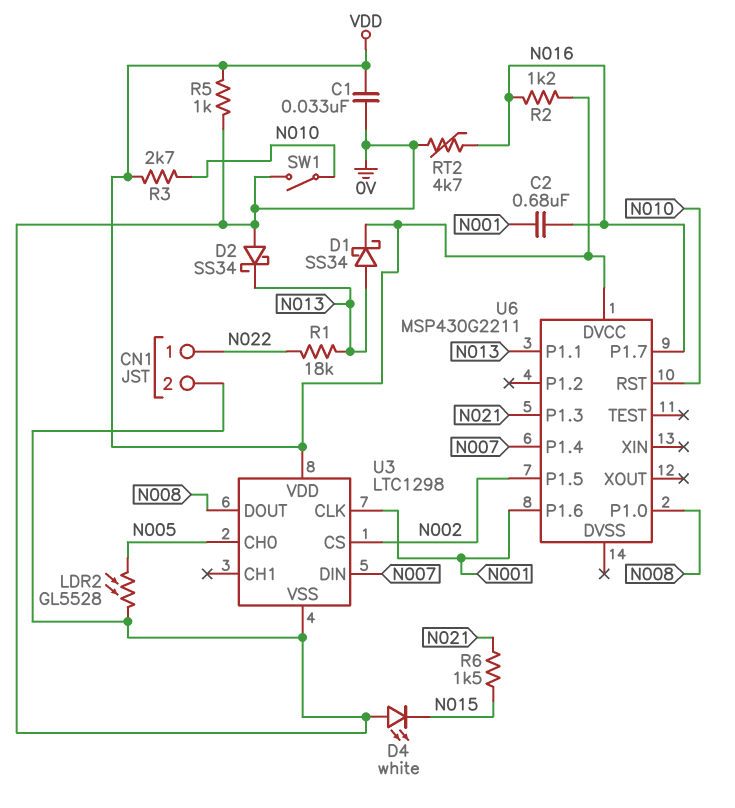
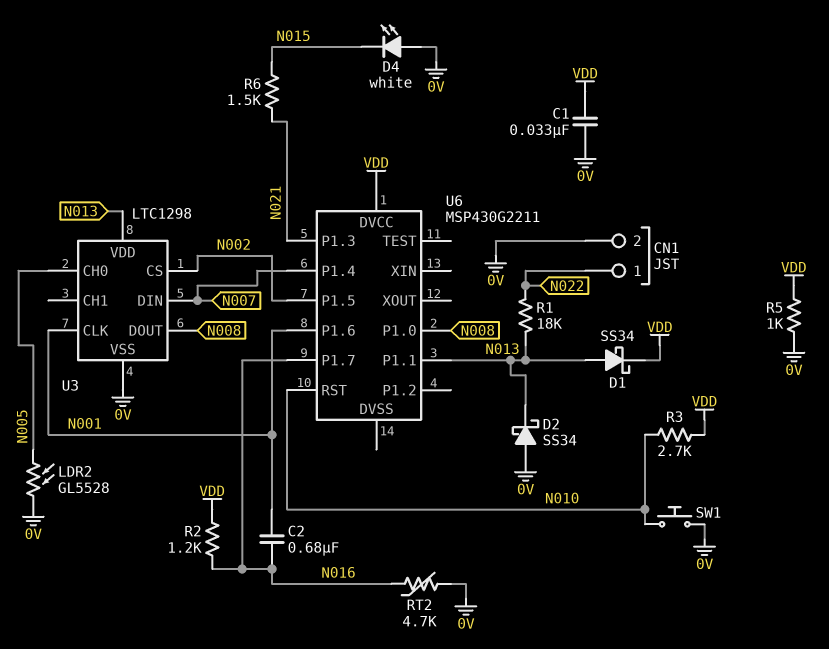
SW1: switch (0V, N010) -> button (0V, N010)
U3 pin VDD: VDD -> N013

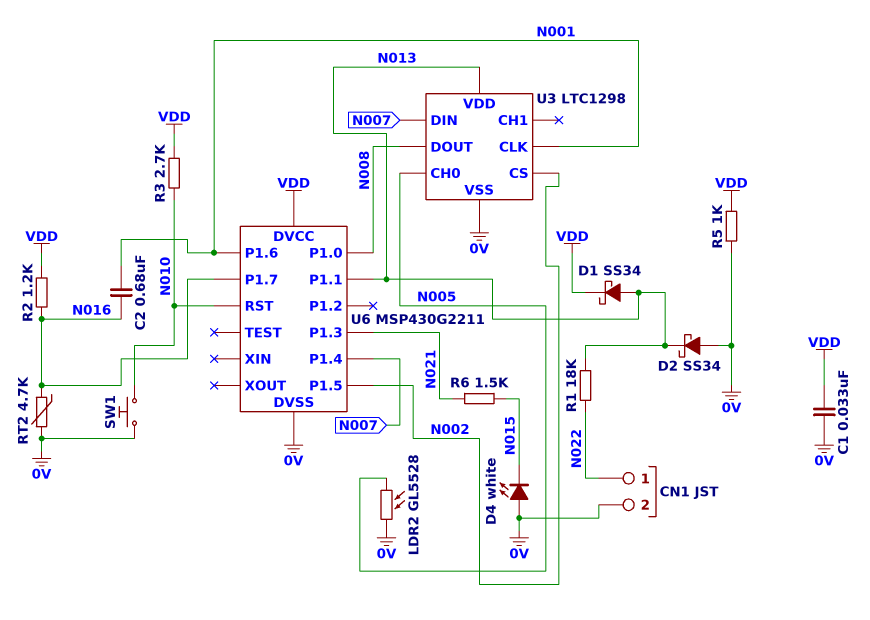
U6 pin DVSS: none -> 0V

